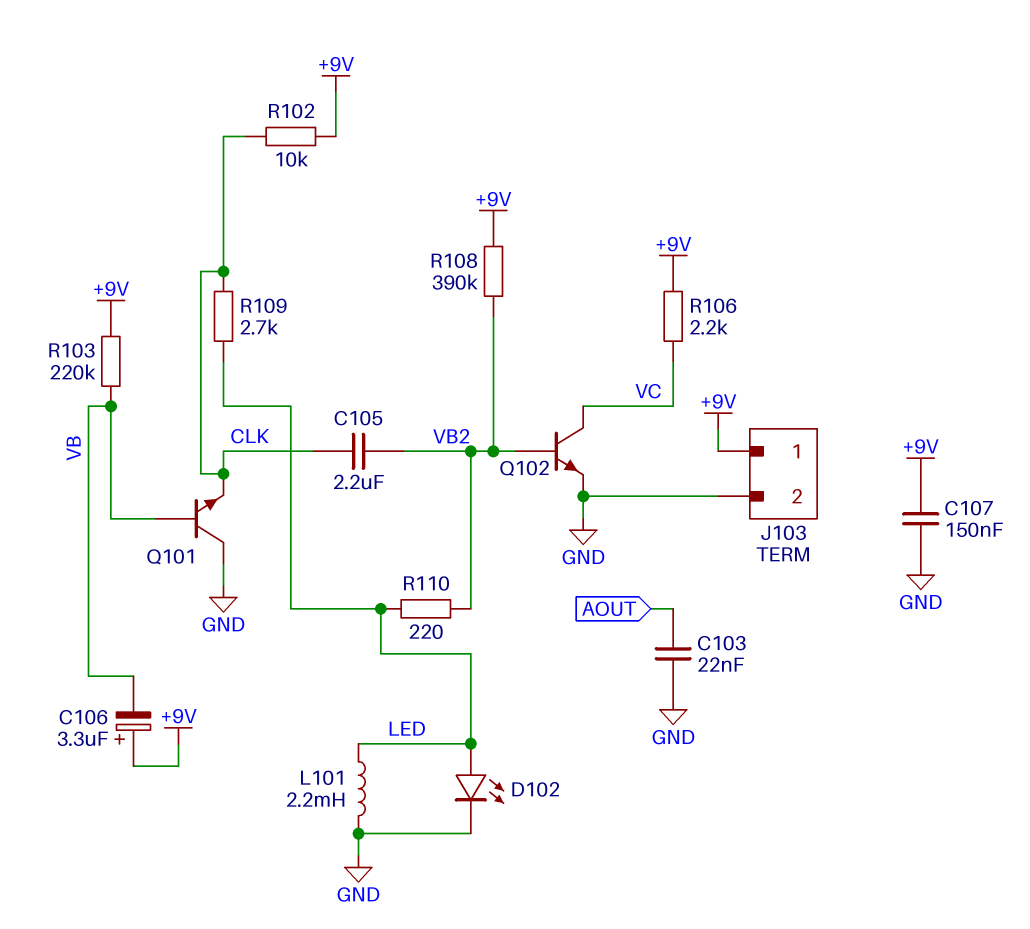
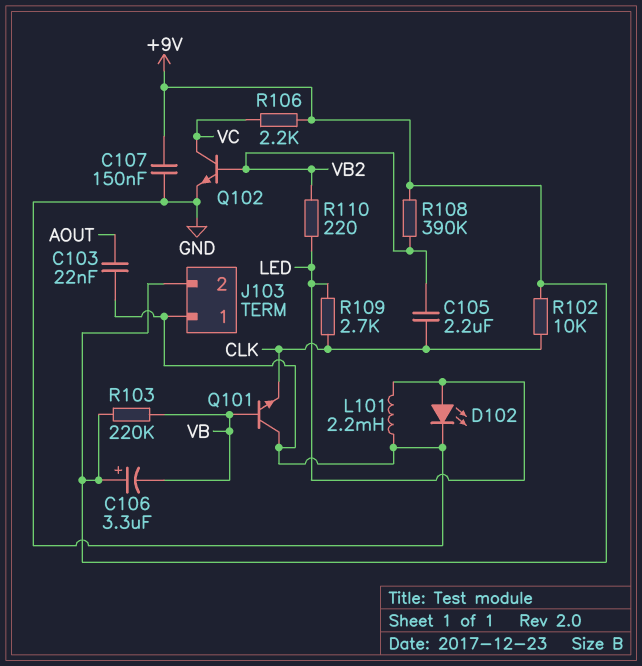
J103 pin 1: +9V -> GND
J103 pin 2: GND -> +9V

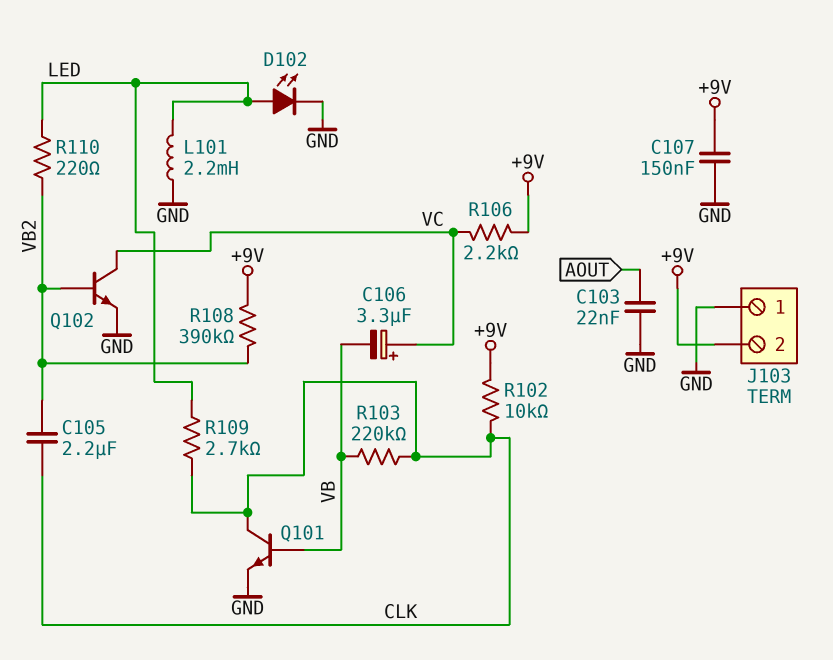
C106: 3.3uF (plus +9V, minus VB) -> 3.3uF (plus VC, minus VB)
Q101: NPN (B VB, C GND, E CLK) -> NPN (B VB, C CLK, E GND)
R103: 220k (+9V, VB) -> 220k (CLK, VB)

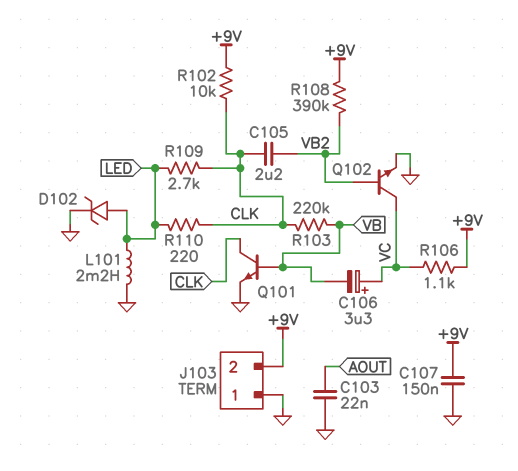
D102: LED (A LED, K GND) -> zener (A LED, K GND)
R106: 2.2k (+9V, VC) -> 1.1k (+9V, VC)
R110: 220 (LED, VB2) -> 220 (CLK, LED)

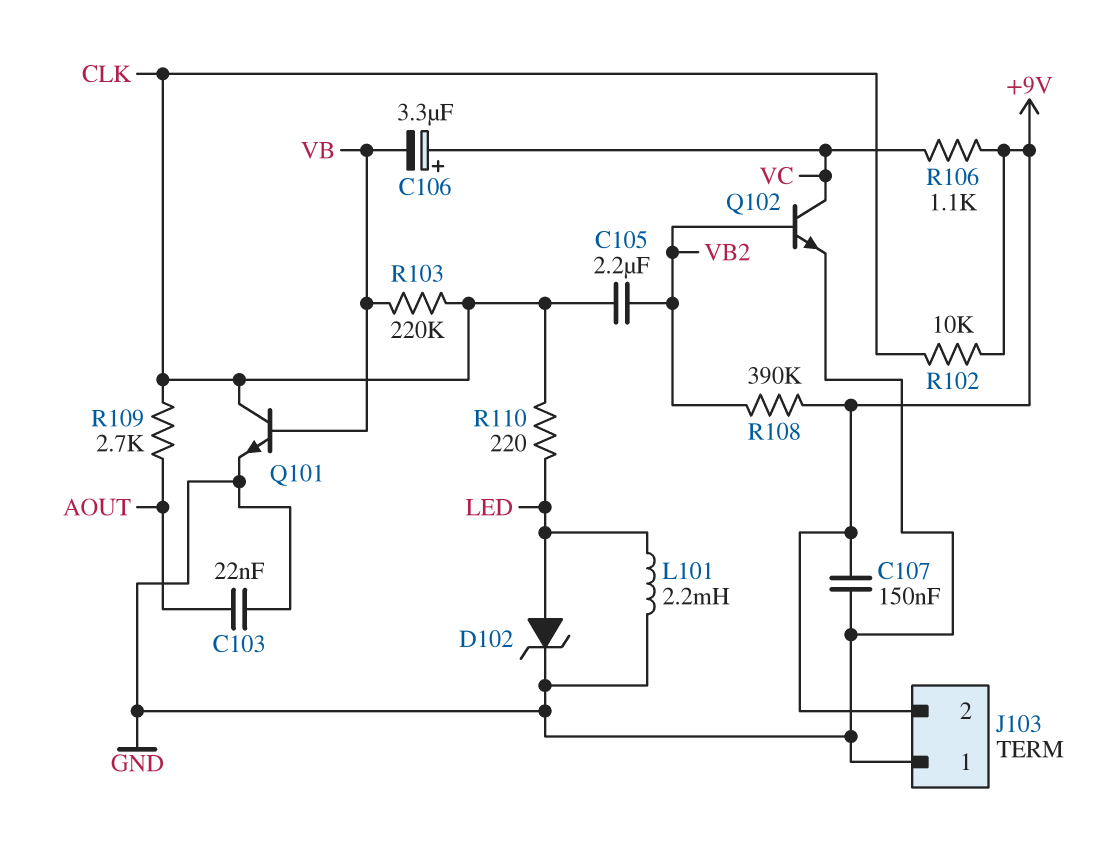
R109: 2.7k (CLK, LED) -> 2.7k (AOUT, CLK)

